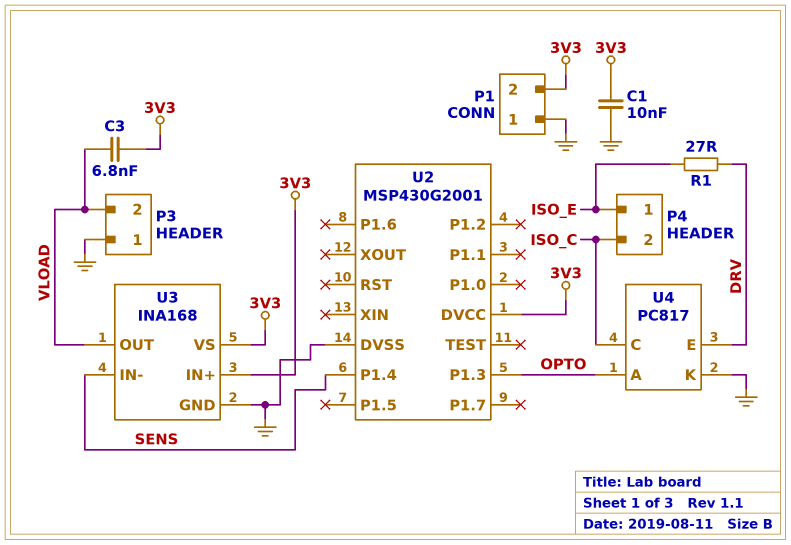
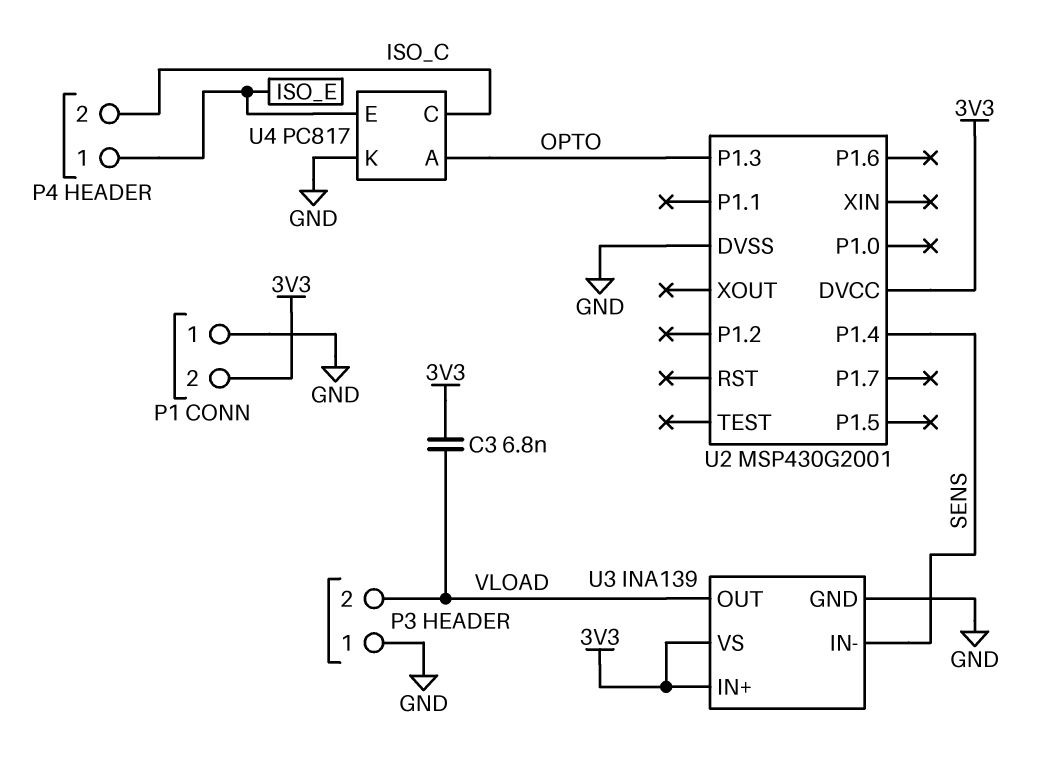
C1: 10nF (3V3, GND) -> none
R1: 27 (DRV, ISO_E) -> none
U3: INA168 -> INA139
U4 pin E: DRV -> ISO_E

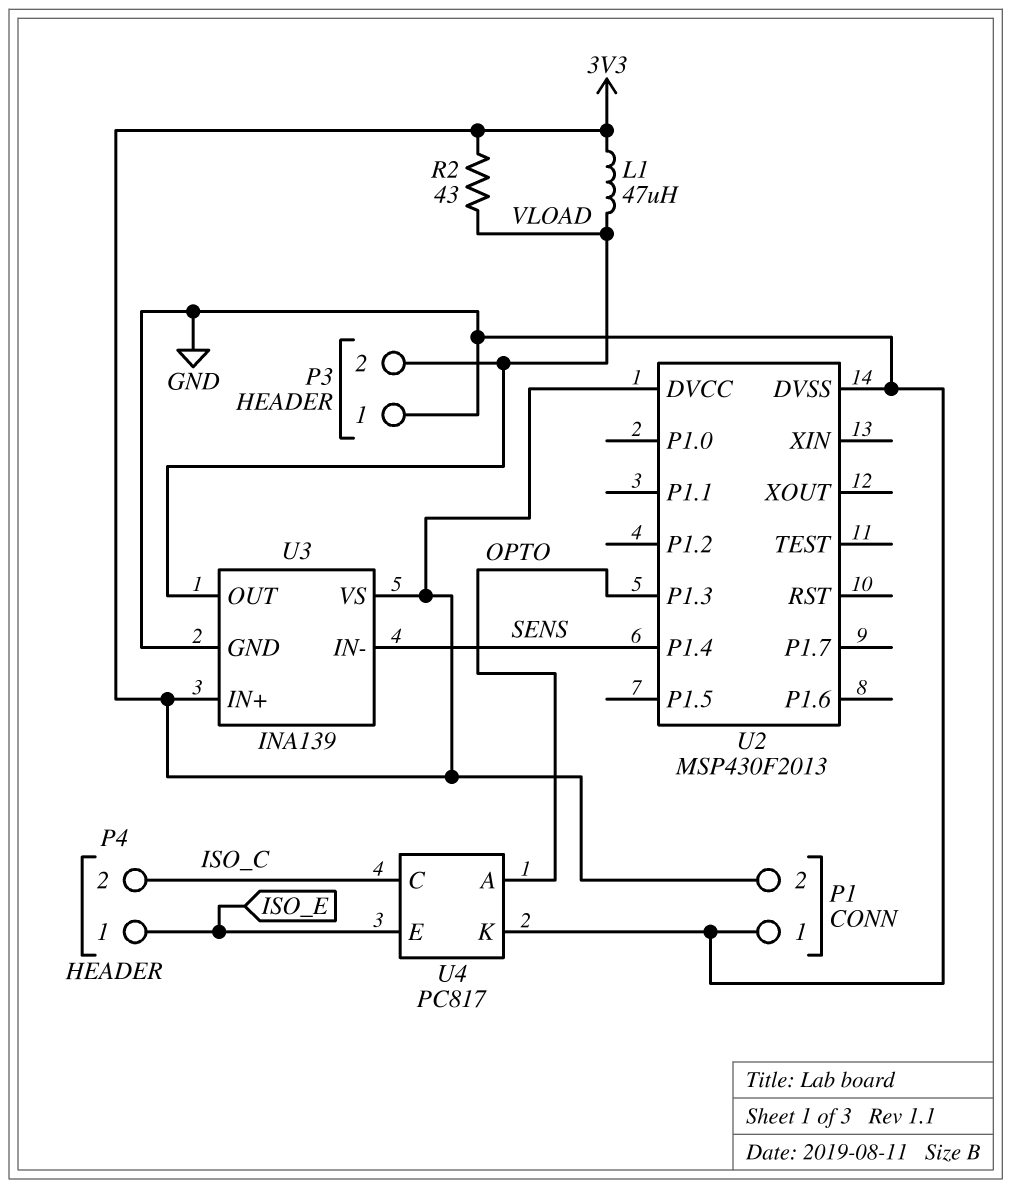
C3: 6.8nF (3V3, VLOAD) -> none
L1: none -> 47uH (3V3, VLOAD)
R2: none -> 43 (3V3, VLOAD)
U2: MSP430G2001 -> MSP430F2013

